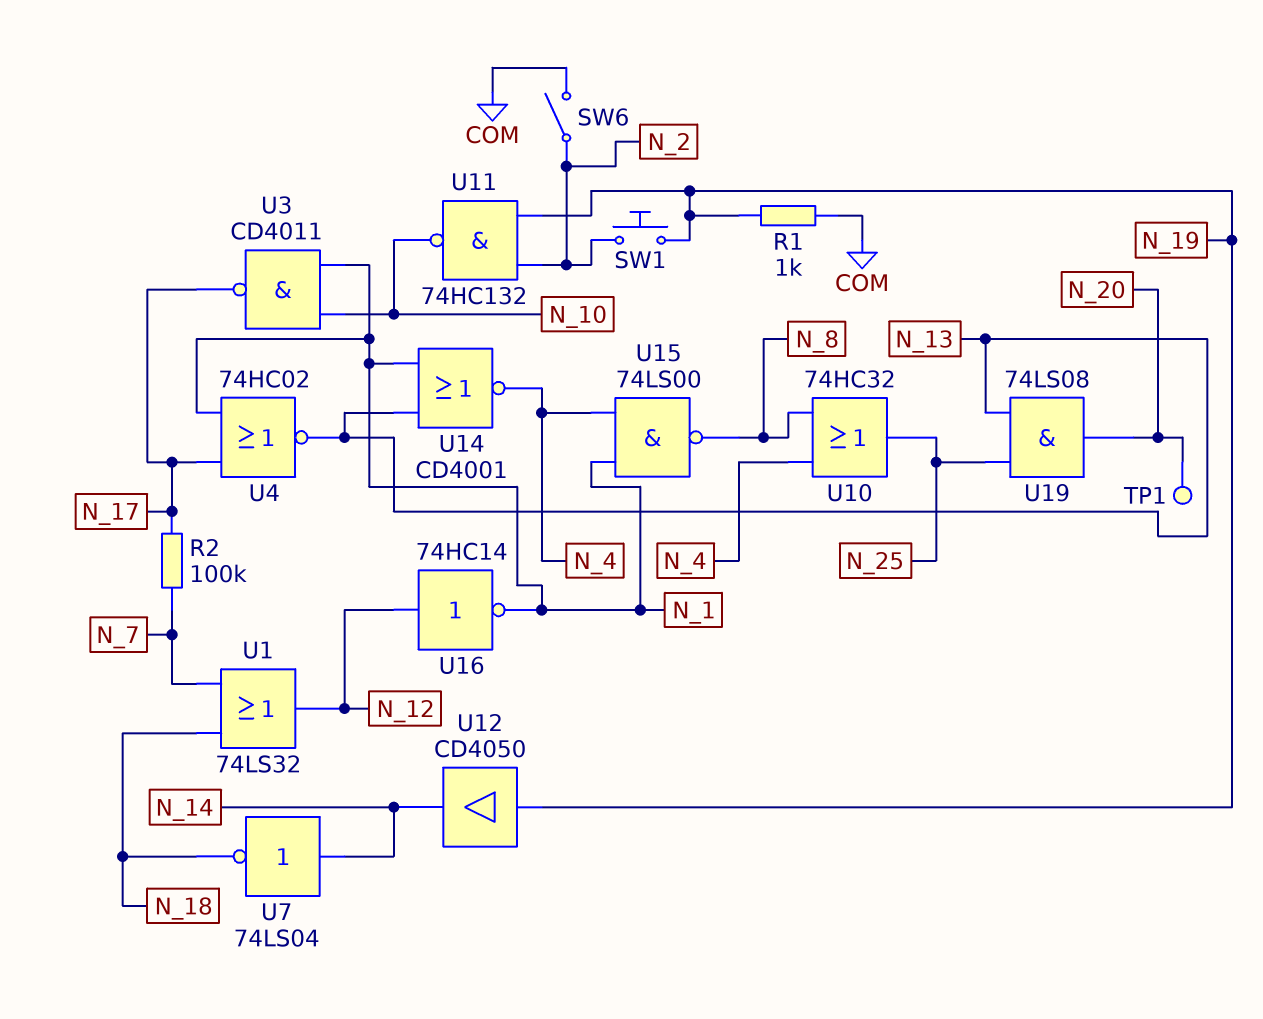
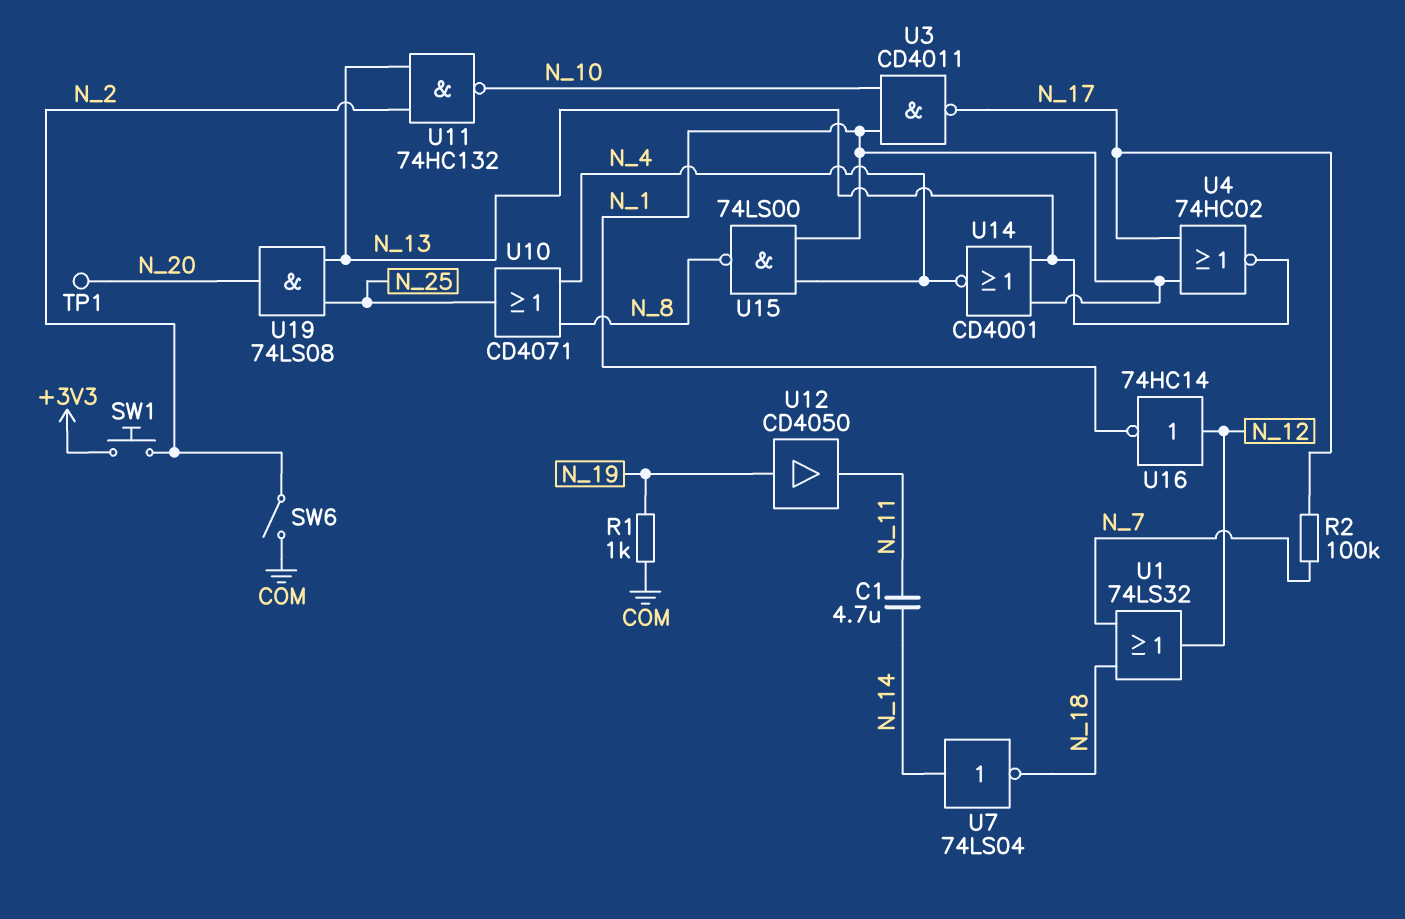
C1: none -> 4.7uF (N_11, N_14)
SW1: button (N_2, N_19) -> button (+3V3, N_2)
U10: OR 74HC32 (in N_4, in N_8, out N_25) -> OR CD4071 (in N_4, in N_8, out N_25)
U11: NAND 74HC132 (in N_2, in N_19, out N_10) -> NAND 74HC132 (in N_2, in N_13, out N_10)
U12: buffer CD4050 (in N_19, out N_14) -> buffer CD4050 (in N_19, out N_11)

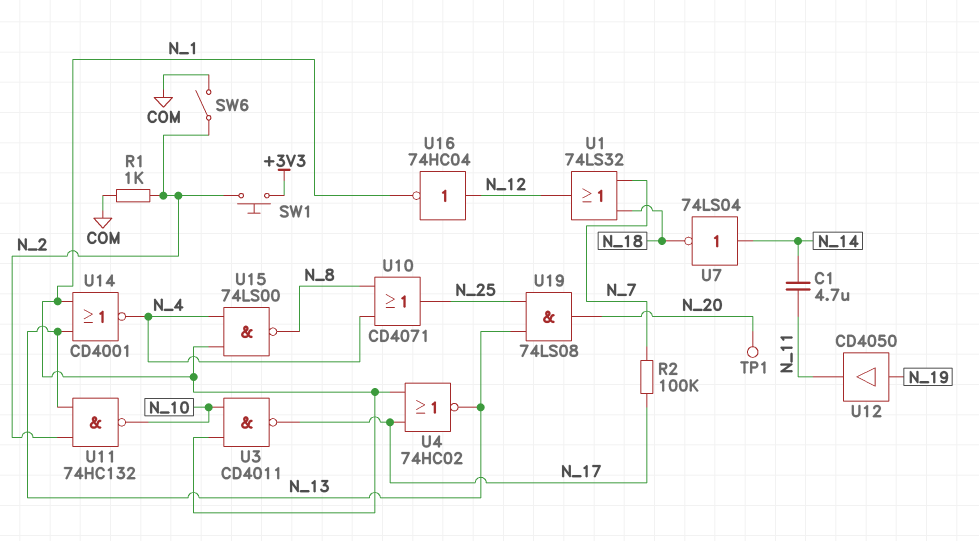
R1: 1k (COM, N_19) -> 1k (COM, N_2)
U16: NOT 74HC14 (in N_12, out N_1) -> NOT 74HC04 (in N_12, out N_1)

